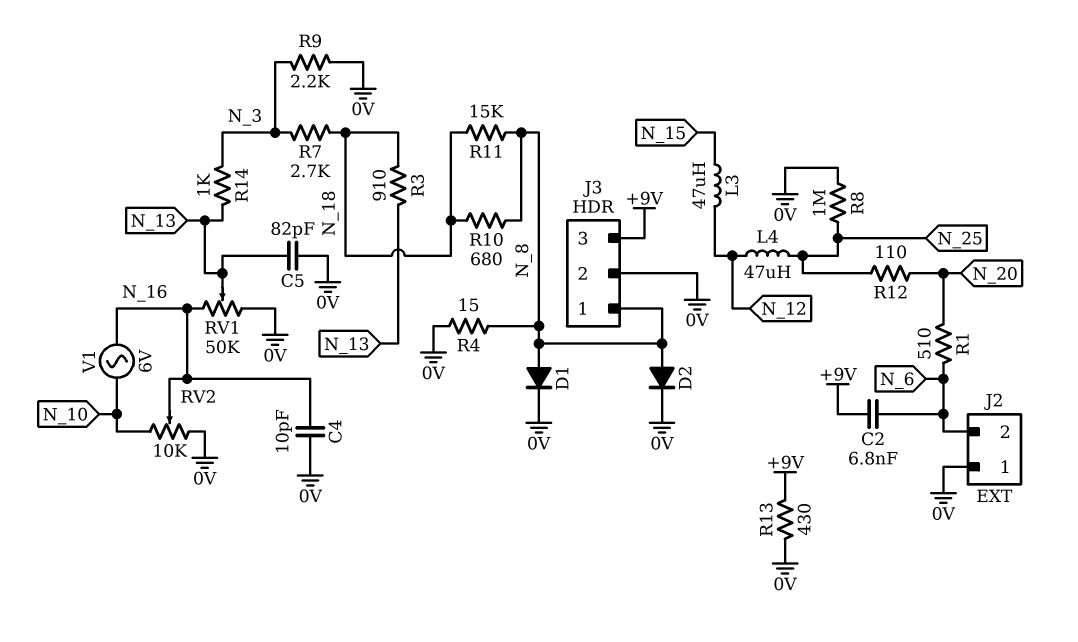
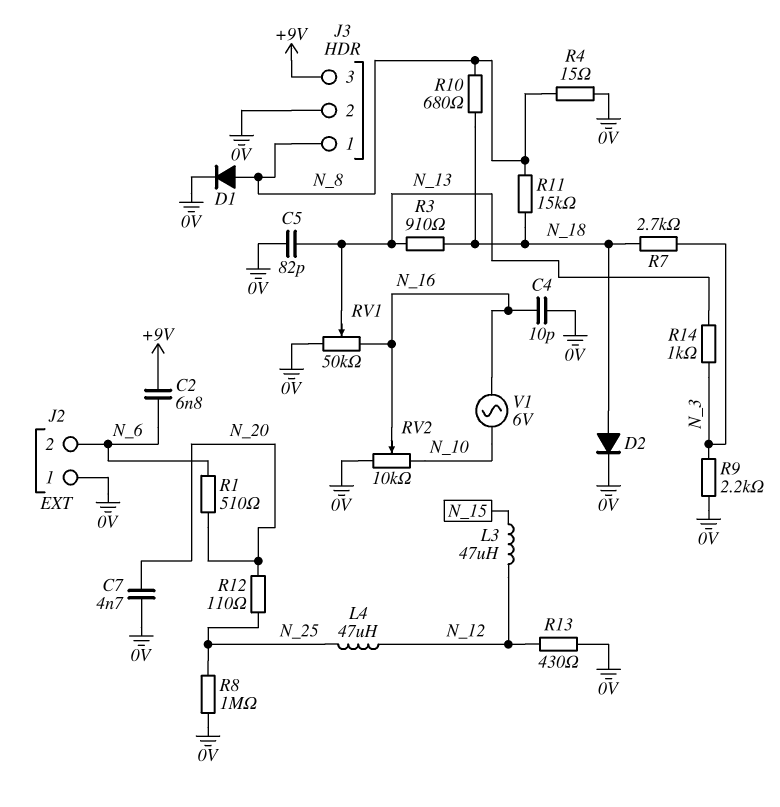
C7: none -> 4.7nF (0V, N_20)
D2: diode (A N_8, K 0V) -> diode (A N_18, K 0V)
R13: 430 (+9V, 0V) -> 430 (0V, N_12)

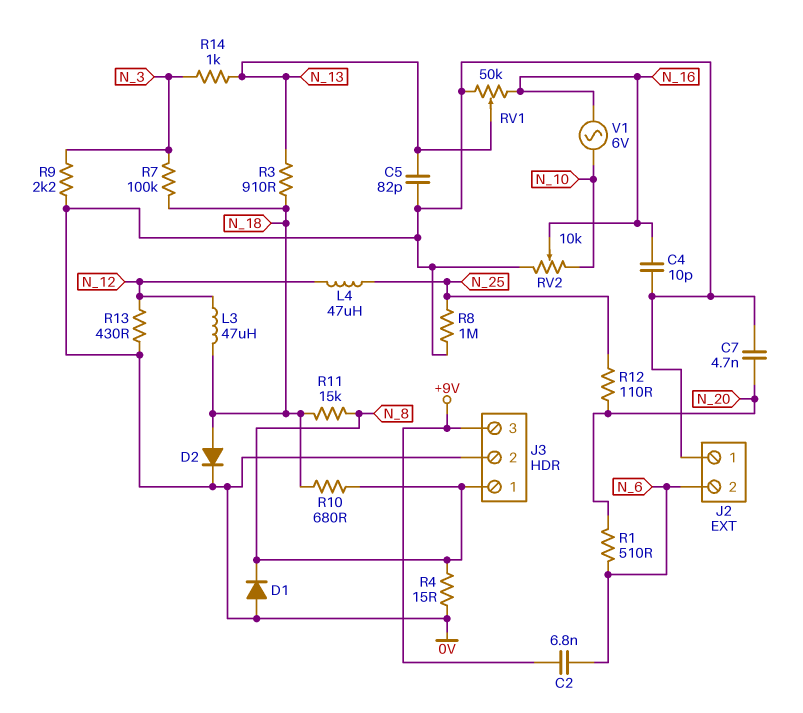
D1: diode (A N_8, K 0V) -> diode (A 0V, K N_8)
L3: 47uH (N_12, N_15) -> 47uH (N_12, N_18)
R7: 2.7k (N_3, N_18) -> 100k (N_3, N_18)

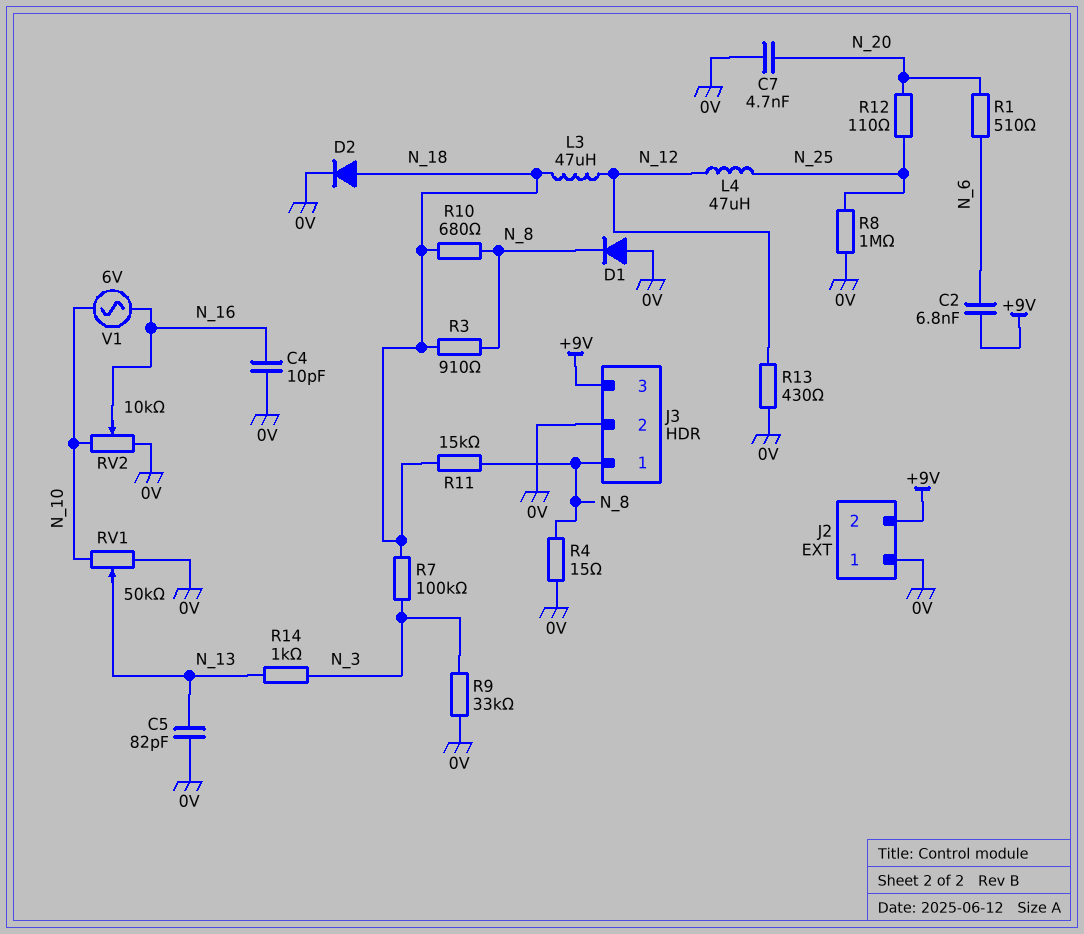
J2 pin 2: N_6 -> +9V
R3: 910 (N_13, N_18) -> 910 (N_8, N_18)
R9: 2.2k (0V, N_3) -> 33k (0V, N_3)
RV1: 50k (0V, N_16, wiper N_13) -> 50k (0V, N_10, wiper N_13)

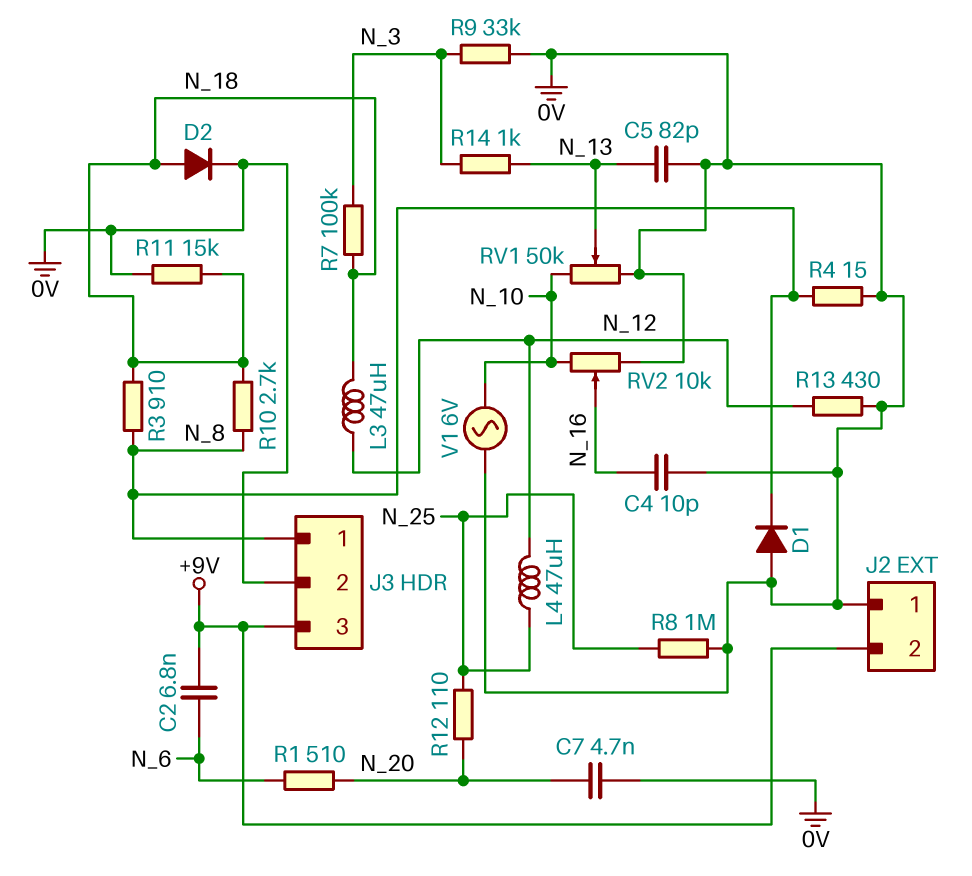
R10: 680 (N_8, N_18) -> 2.7k (N_8, N_18)
R11: 15k (N_8, N_18) -> 15k (0V, N_18)
V1: AC 6V (N_10, N_16) -> AC 6V (0V, N_10)

